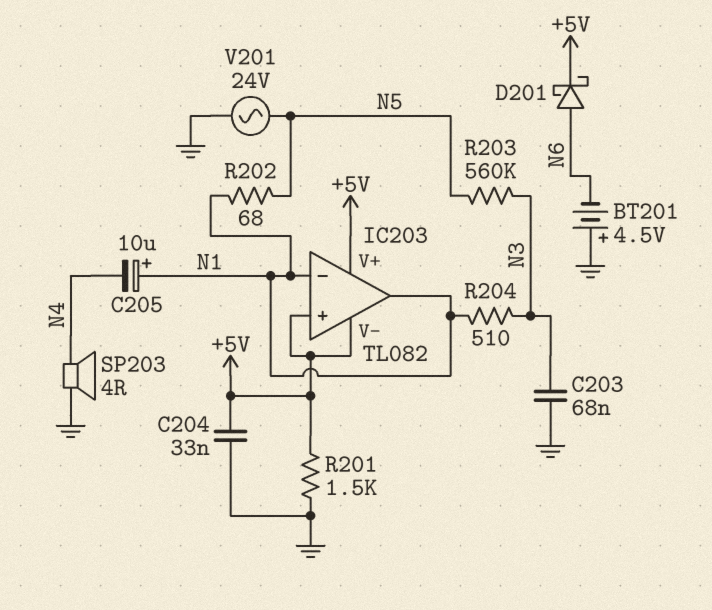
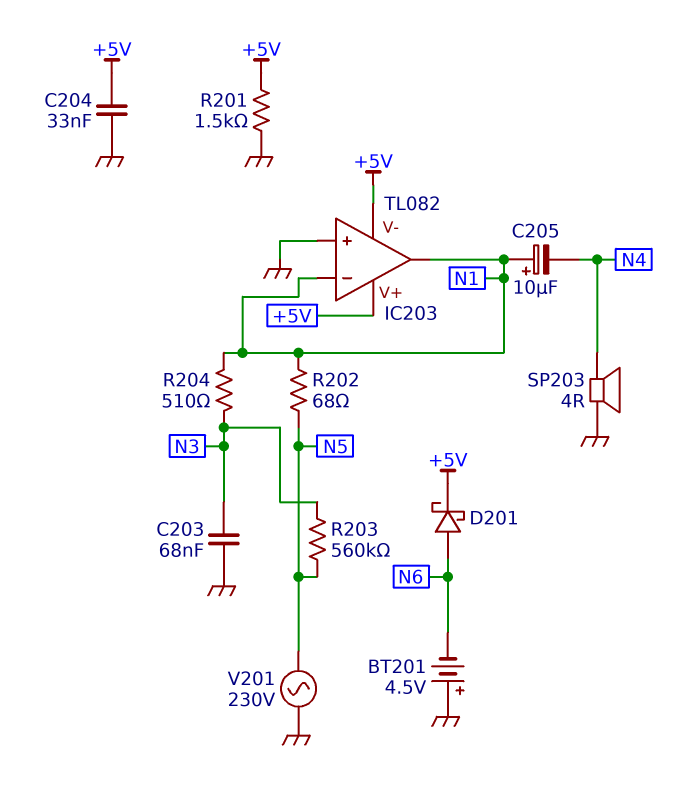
IC203 pin in+: +5V -> GND
V201: AC 24V (GND, N5) -> AC 230V (GND, N5)

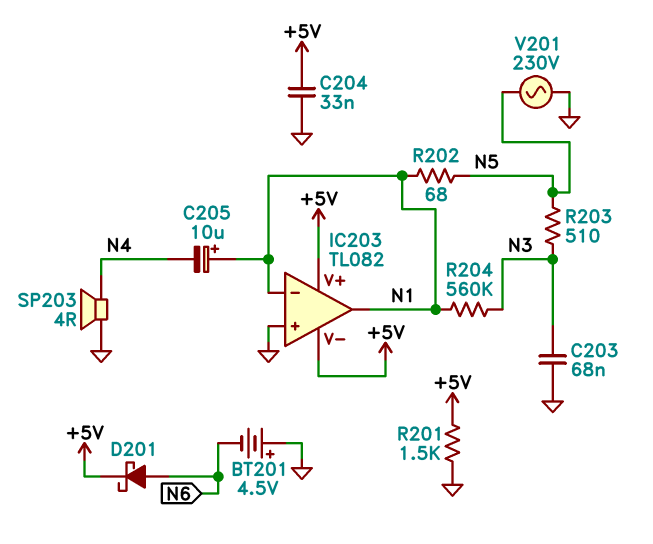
R203: 560k (N3, N5) -> 510 (N3, N5)
R204: 510 (N1, N3) -> 560k (N1, N3)

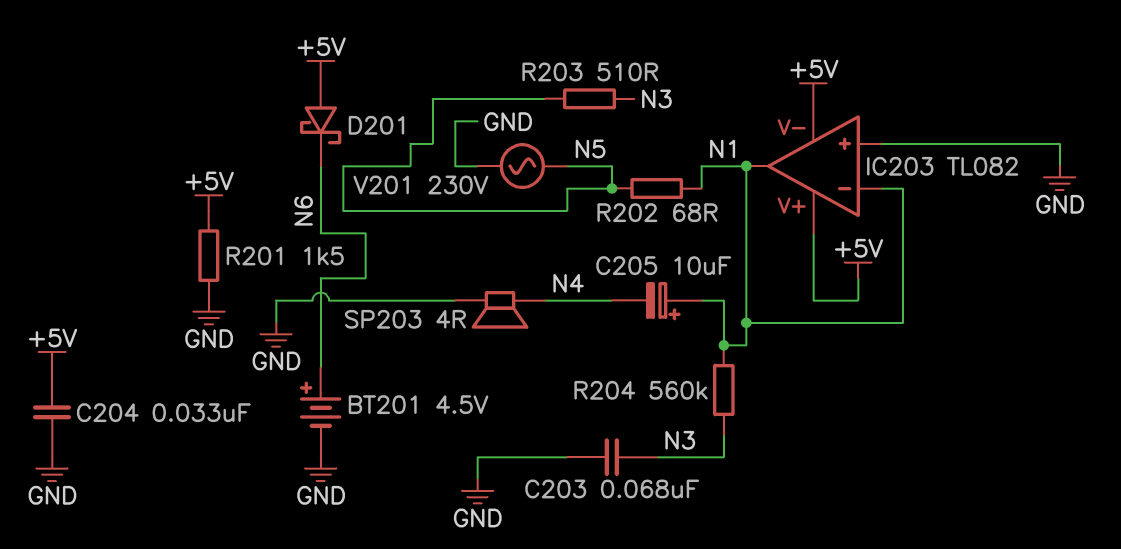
BT201: 4.5V (plus GND, minus N6) -> 4.5V (plus N6, minus GND)
D201: schottky (A N6, K +5V) -> schottky (A +5V, K N6)

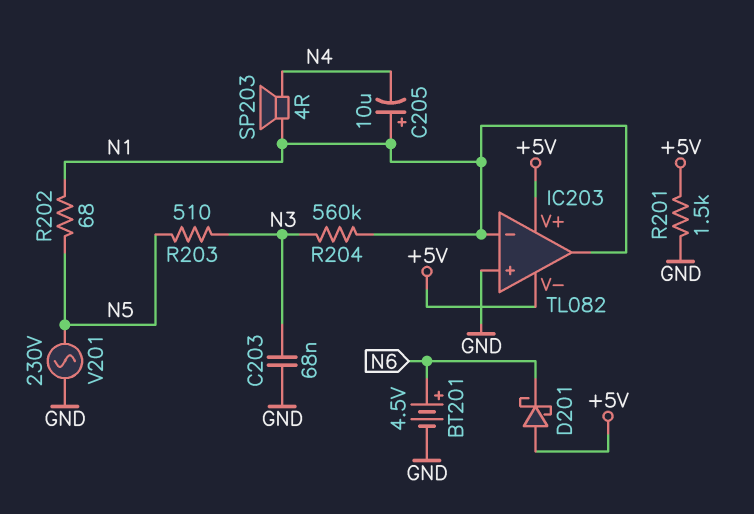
C204: 33nF (+5V, GND) -> none
SP203: speaker 4R (GND, N4) -> speaker 4R (N1, N4)

